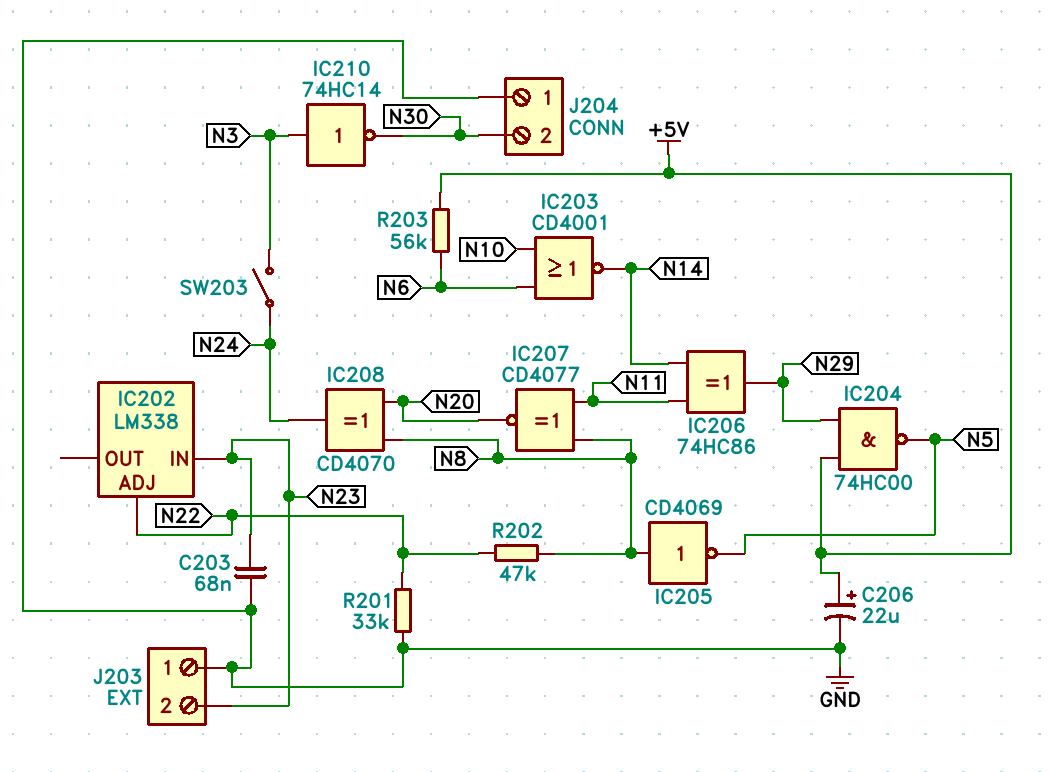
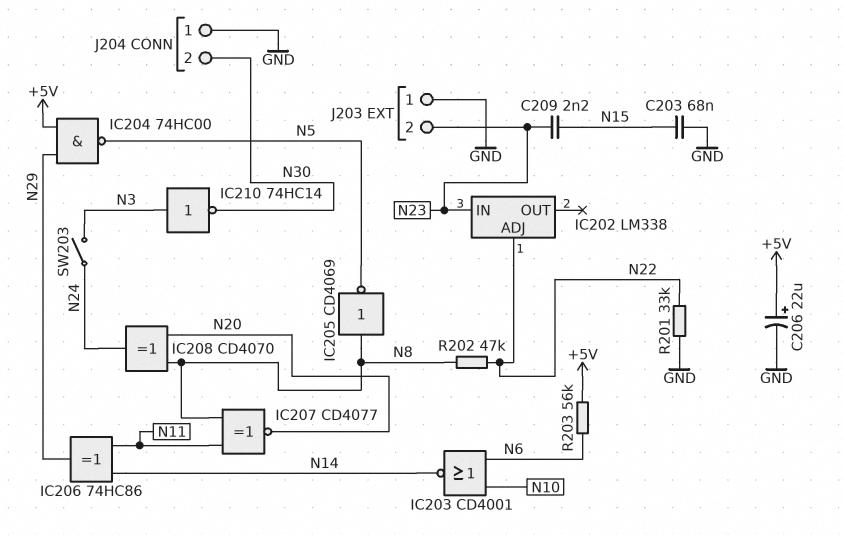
C203: 68nF (GND, N23) -> 68nF (GND, N15)
C209: none -> 2.2nF (N15, N23)

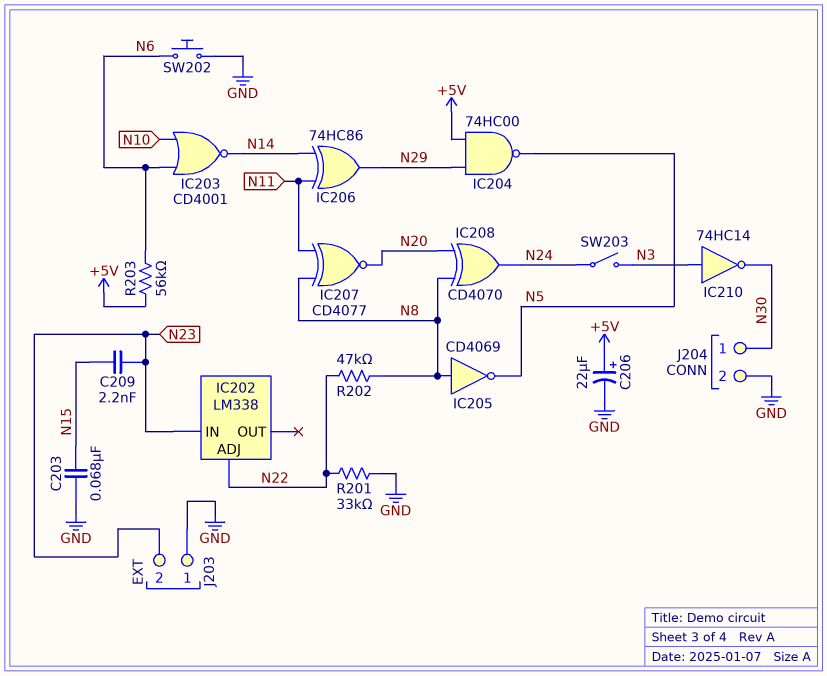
J204 pin 1: GND -> N30
J204 pin 2: N30 -> GND
SW202: none -> button (GND, N6)

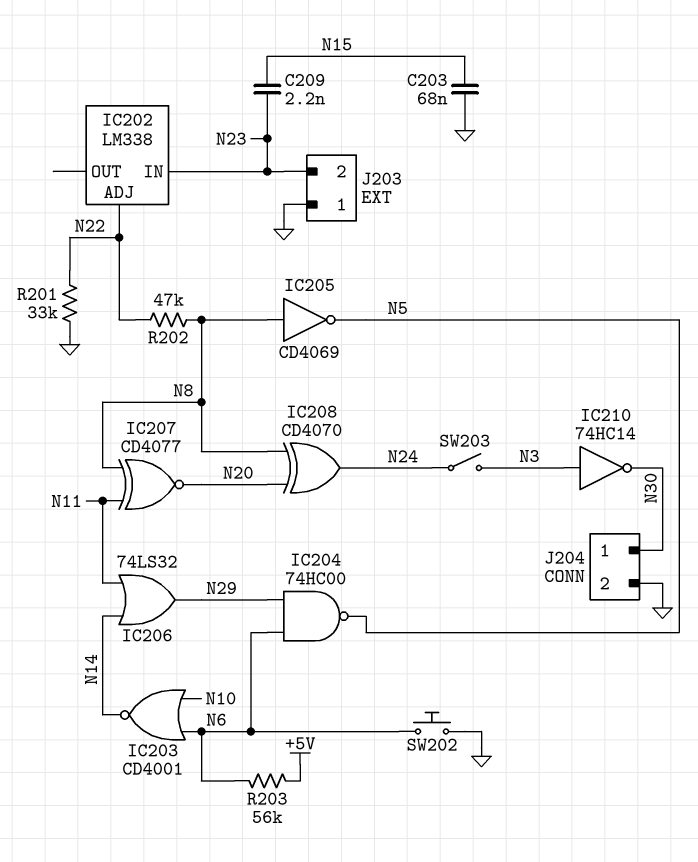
C206: 22uF (plus +5V, minus GND) -> none
IC204: NAND 74HC00 (in +5V, in N29, out N5) -> NAND 74HC00 (in N6, in N29, out N5)
IC206: XOR 74HC86 (in N11, in N14, out N29) -> OR 74LS32 (in N11, in N14, out N29)

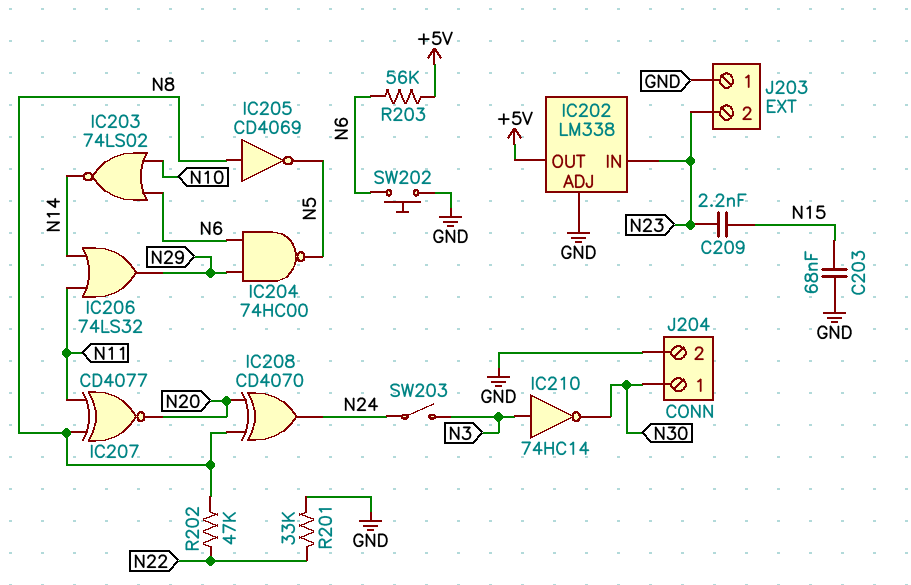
IC202 pin ADJ: N22 -> GND
IC202 pin OUT: none -> +5V
IC203: NOR CD4001 (in N6, in N10, out N14) -> NOR 74LS02 (in N6, in N10, out N14)

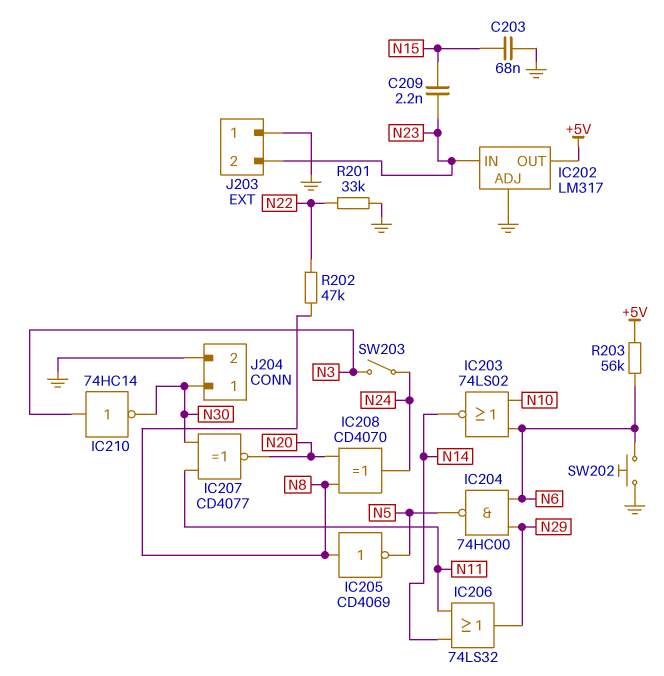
IC202: LM338 -> LM317
IC207: XNOR CD4077 (in N8, in N11, out N20) -> XNOR CD4077 (in N11, in N30, out N20)

